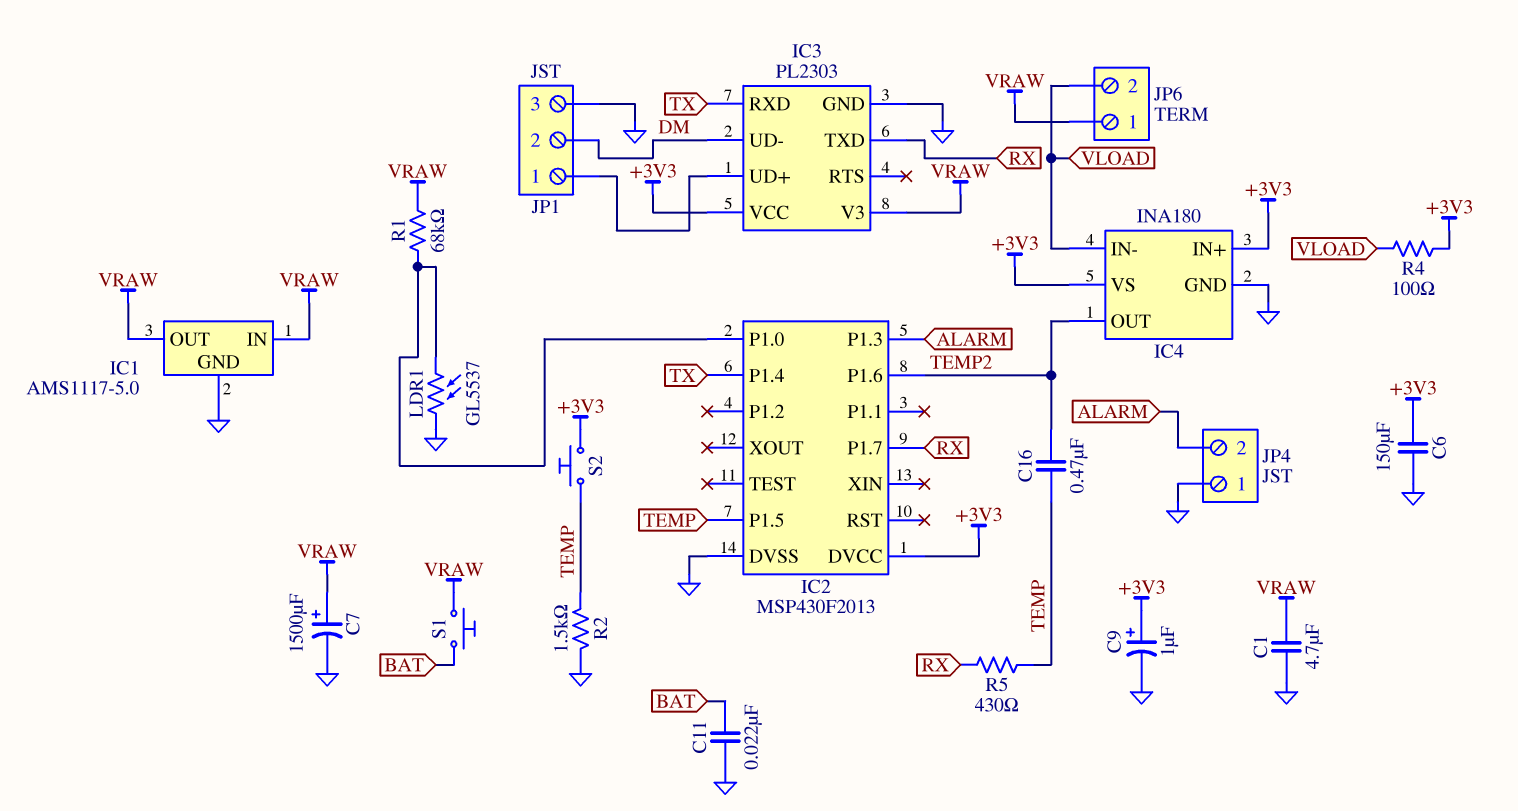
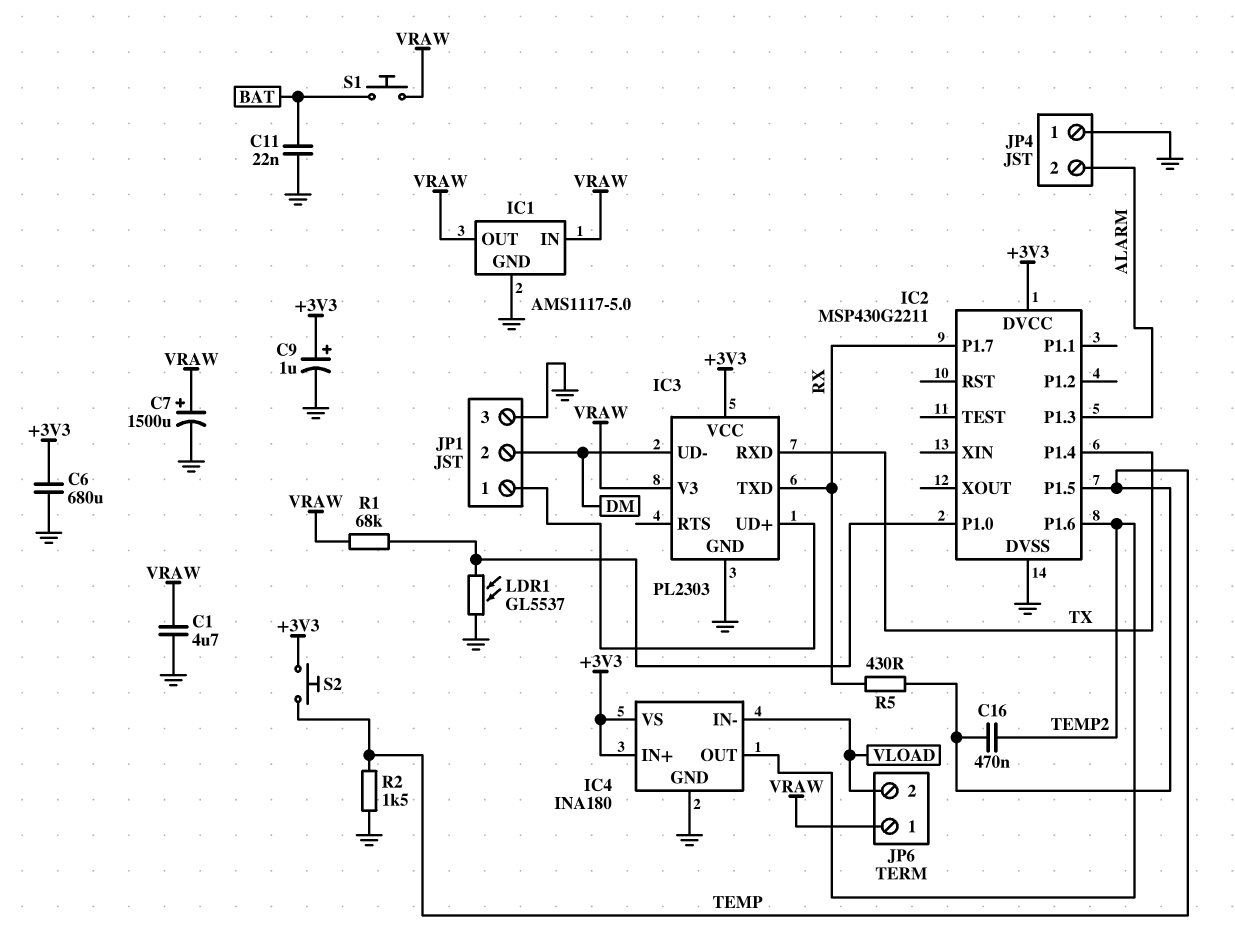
C6: 150uF (+3V3, GND) -> 680uF (+3V3, GND)
IC2: MSP430F2013 -> MSP430G2211
R4: 100 (+3V3, VLOAD) -> none

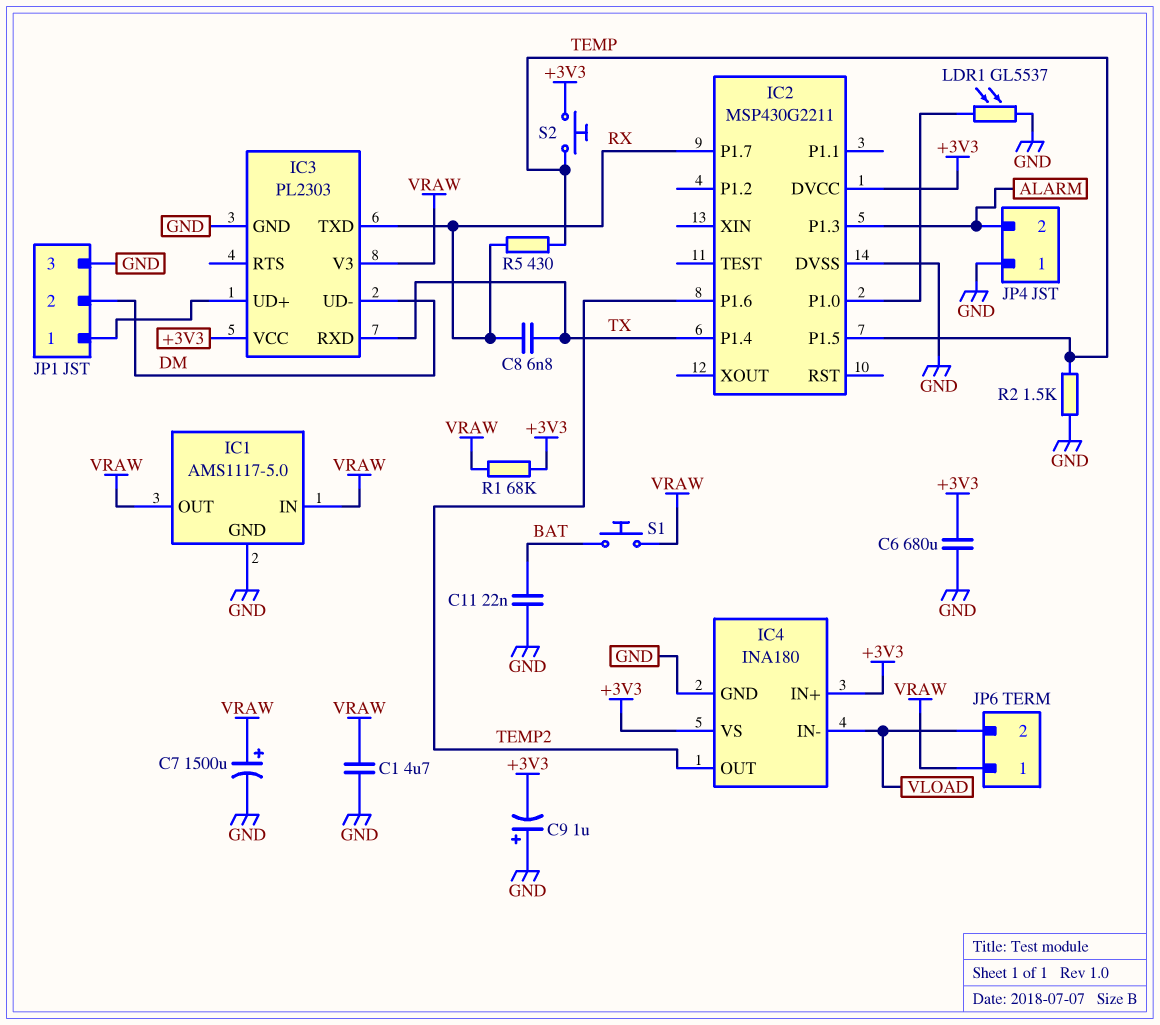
C8: none -> 6.8nF (RX, TX)
C9: 1uF (plus +3V3, minus GND) -> 1uF (plus GND, minus +3V3)
C16: 470nF (TEMP, TEMP2) -> none
R1: 68k (IC2/P1.0, VRAW) -> 68k (+3V3, VRAW)

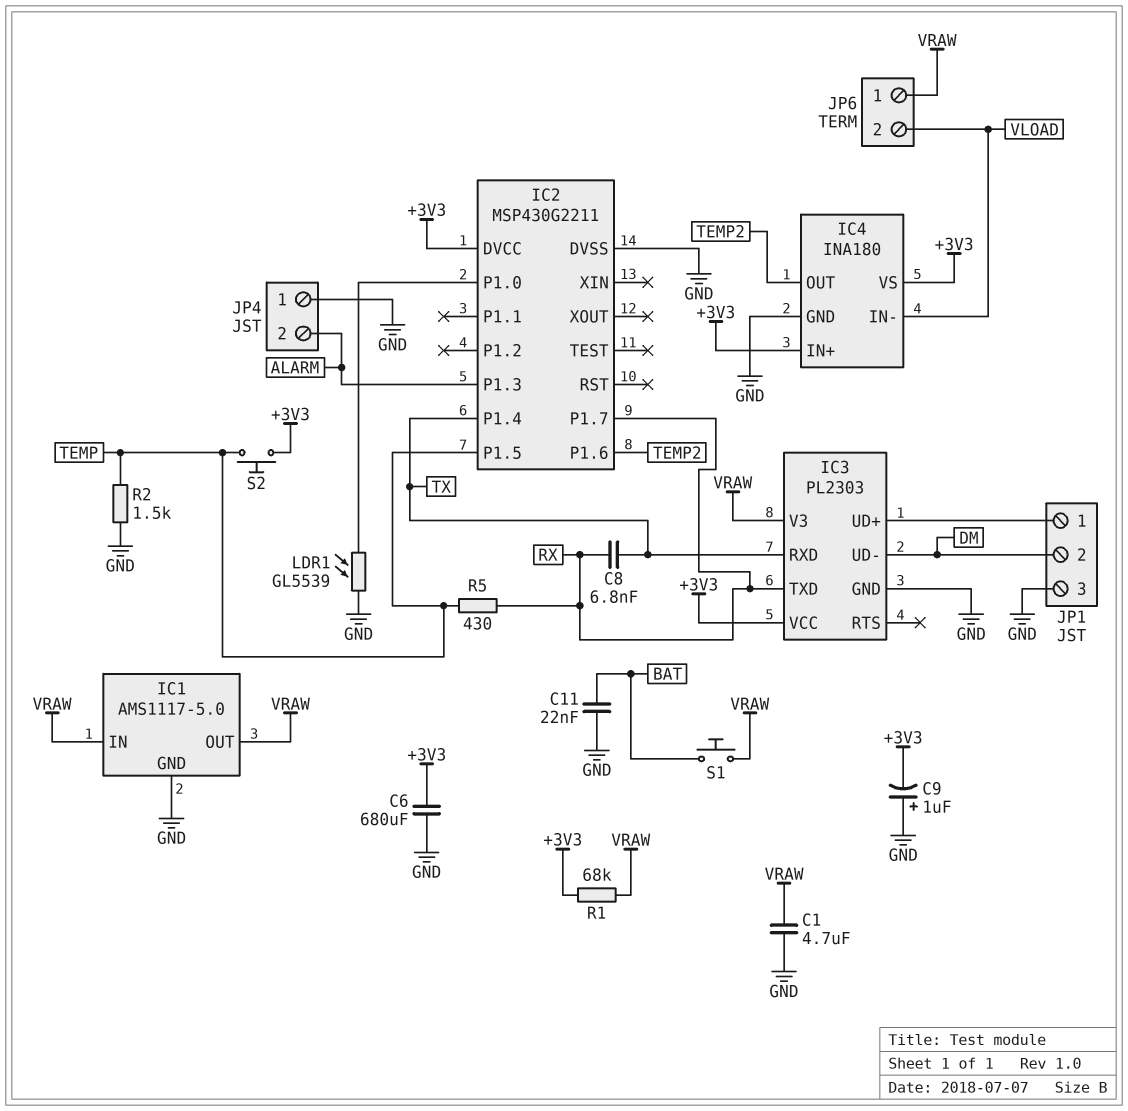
C7: 1500uF (plus VRAW, minus GND) -> none
LDR1: GL5537 (GND, IC2/P1.0) -> GL5539 (GND, IC2/P1.0)

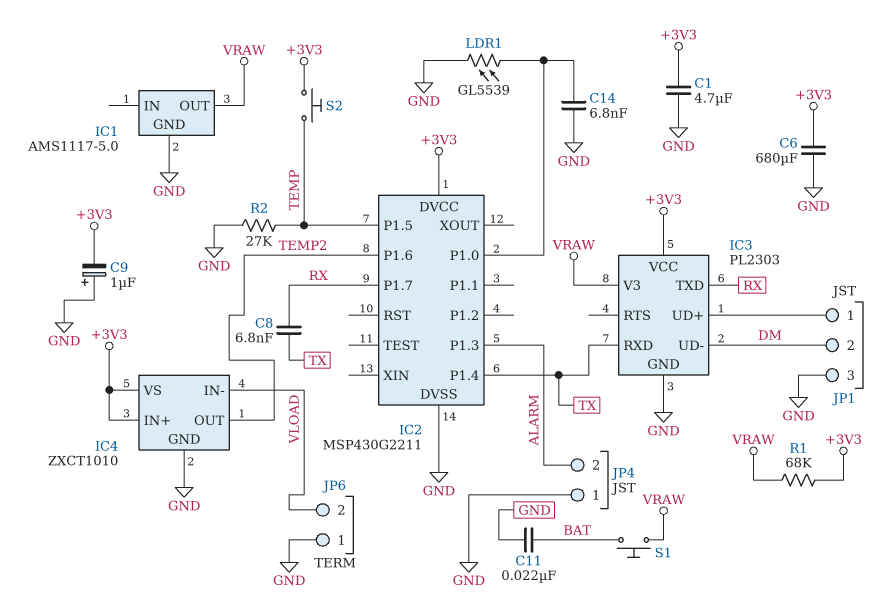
C1: 4.7uF (GND, VRAW) -> 4.7uF (+3V3, GND)
C14: none -> 6.8nF (GND, IC2/P1.0)
IC1 pin IN: VRAW -> none
IC4: INA180 -> ZXCT1010
JP6 pin 1: VRAW -> GND
R2: 1.5k (GND, TEMP) -> 27k (GND, TEMP)
R5: 430 (RX, TEMP) -> none

